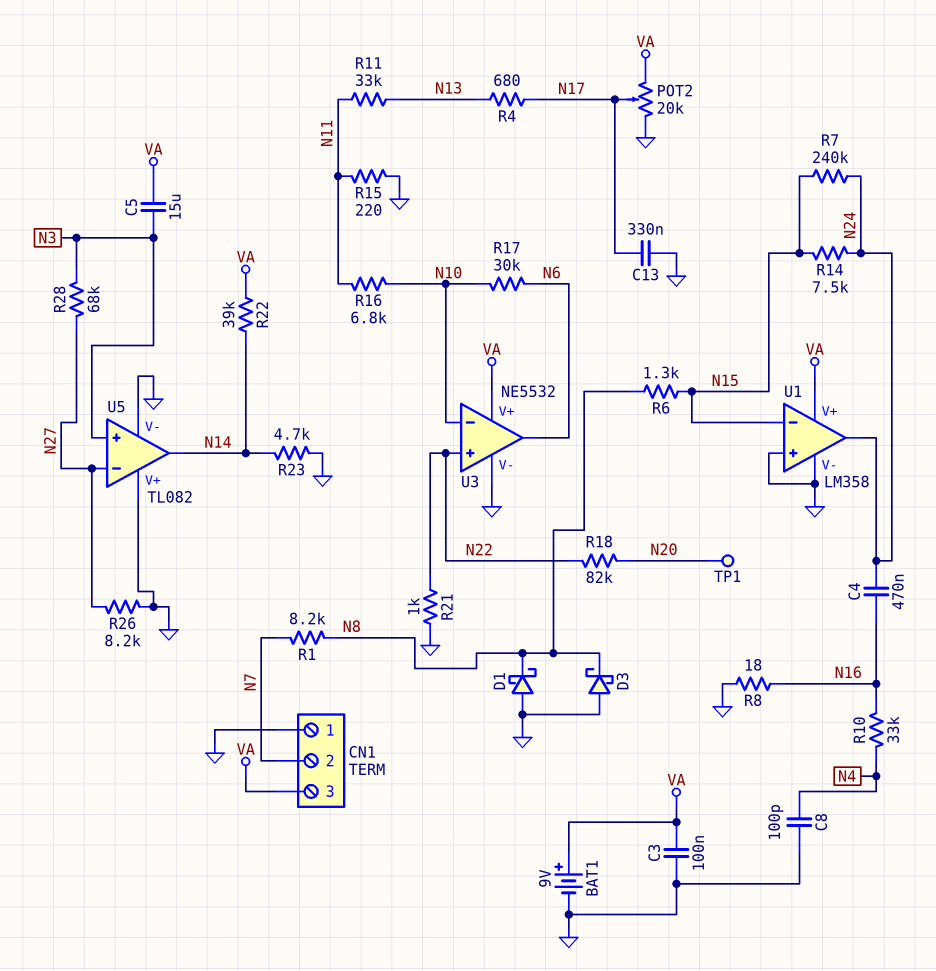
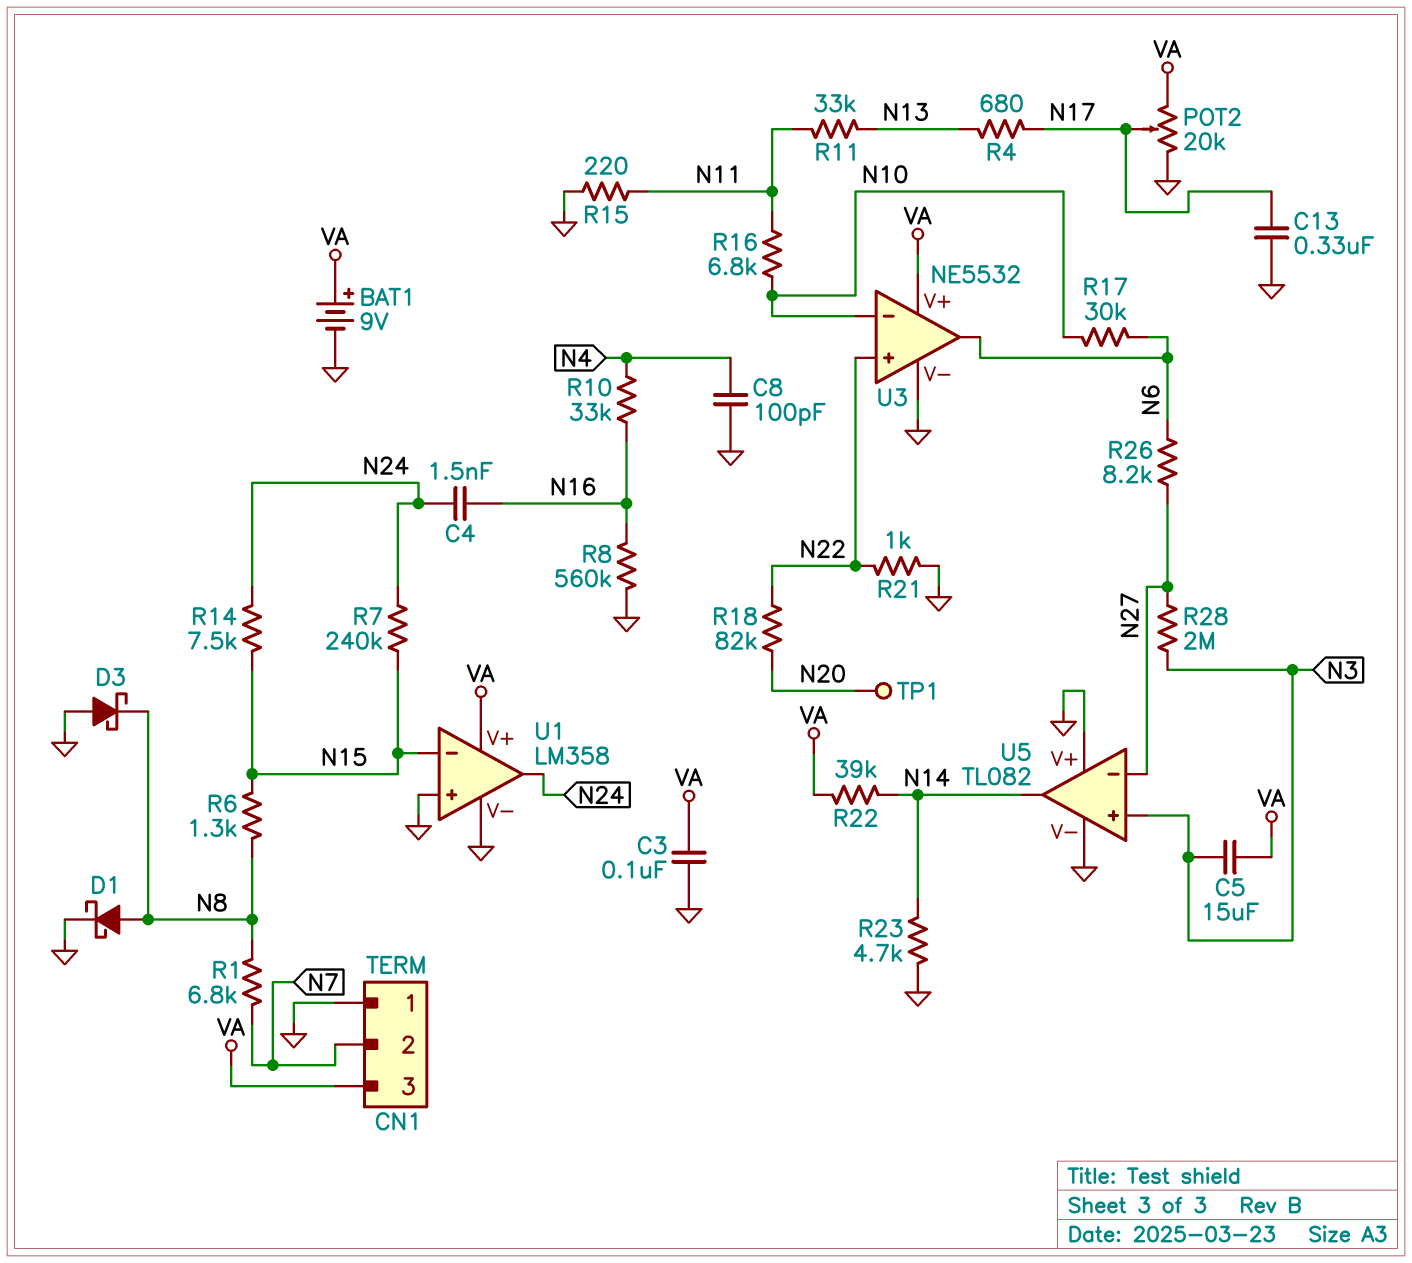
C4: 470nF (N16, N24) -> 1.5nF (N16, N24)
D1: schottky (A GND, K N8) -> schottky (A N8, K GND)
R1: 8.2k (N7, N8) -> 6.8k (N7, N8)
R8: 18 (GND, N16) -> 560k (GND, N16)
R26: 8.2k (GND, N27) -> 8.2k (N6, N27)
R28: 68k (N3, N27) -> 2M (N3, N27)

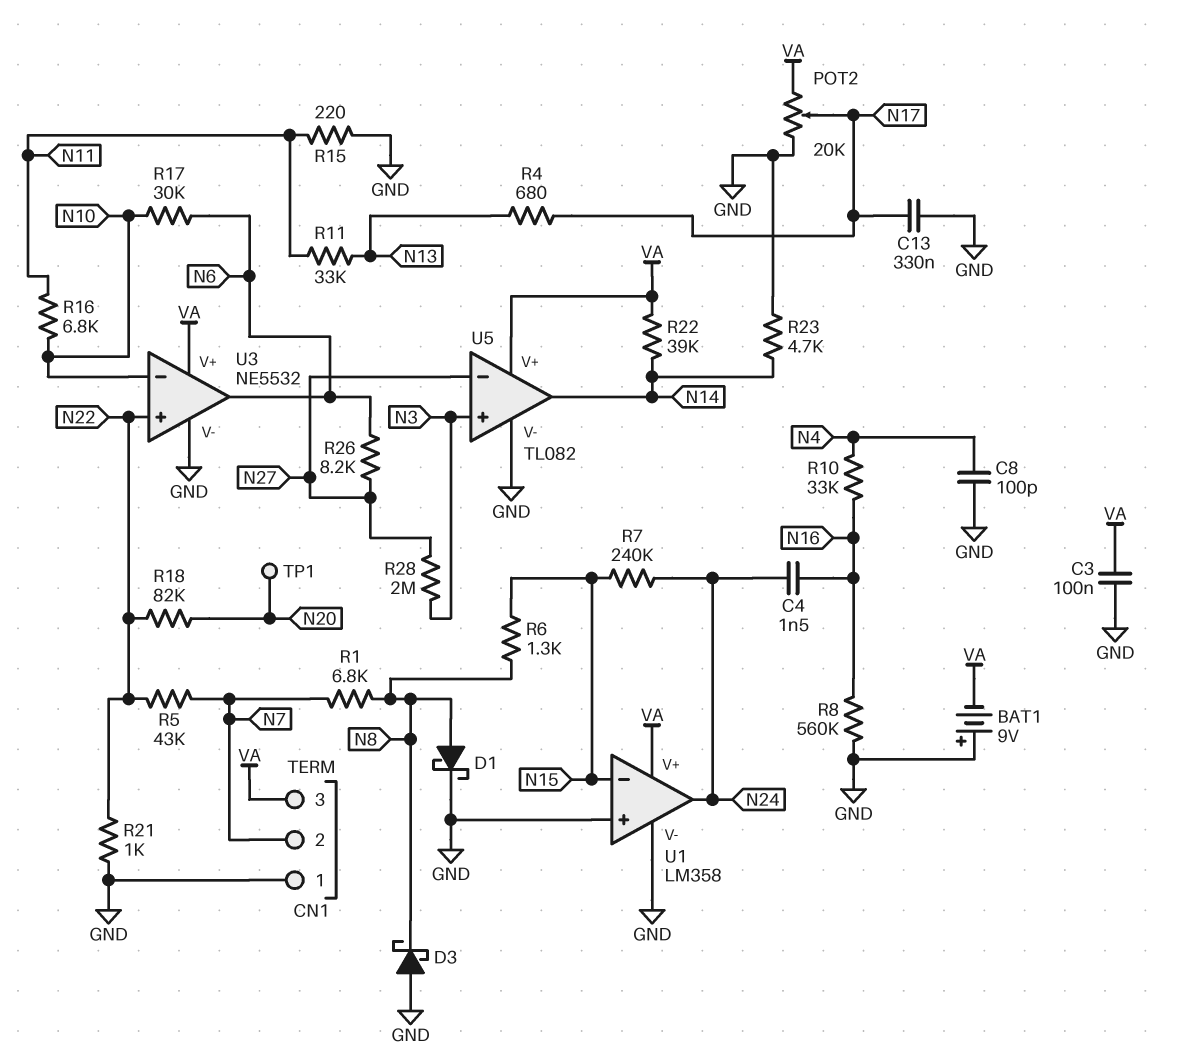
BAT1: 9V (plus VA, minus GND) -> 9V (plus GND, minus VA)
C5: 15uF (N3, VA) -> none
R5: none -> 43k (N7, N22)
R14: 7.5k (N15, N24) -> none
U5 pin V+: GND -> VA

